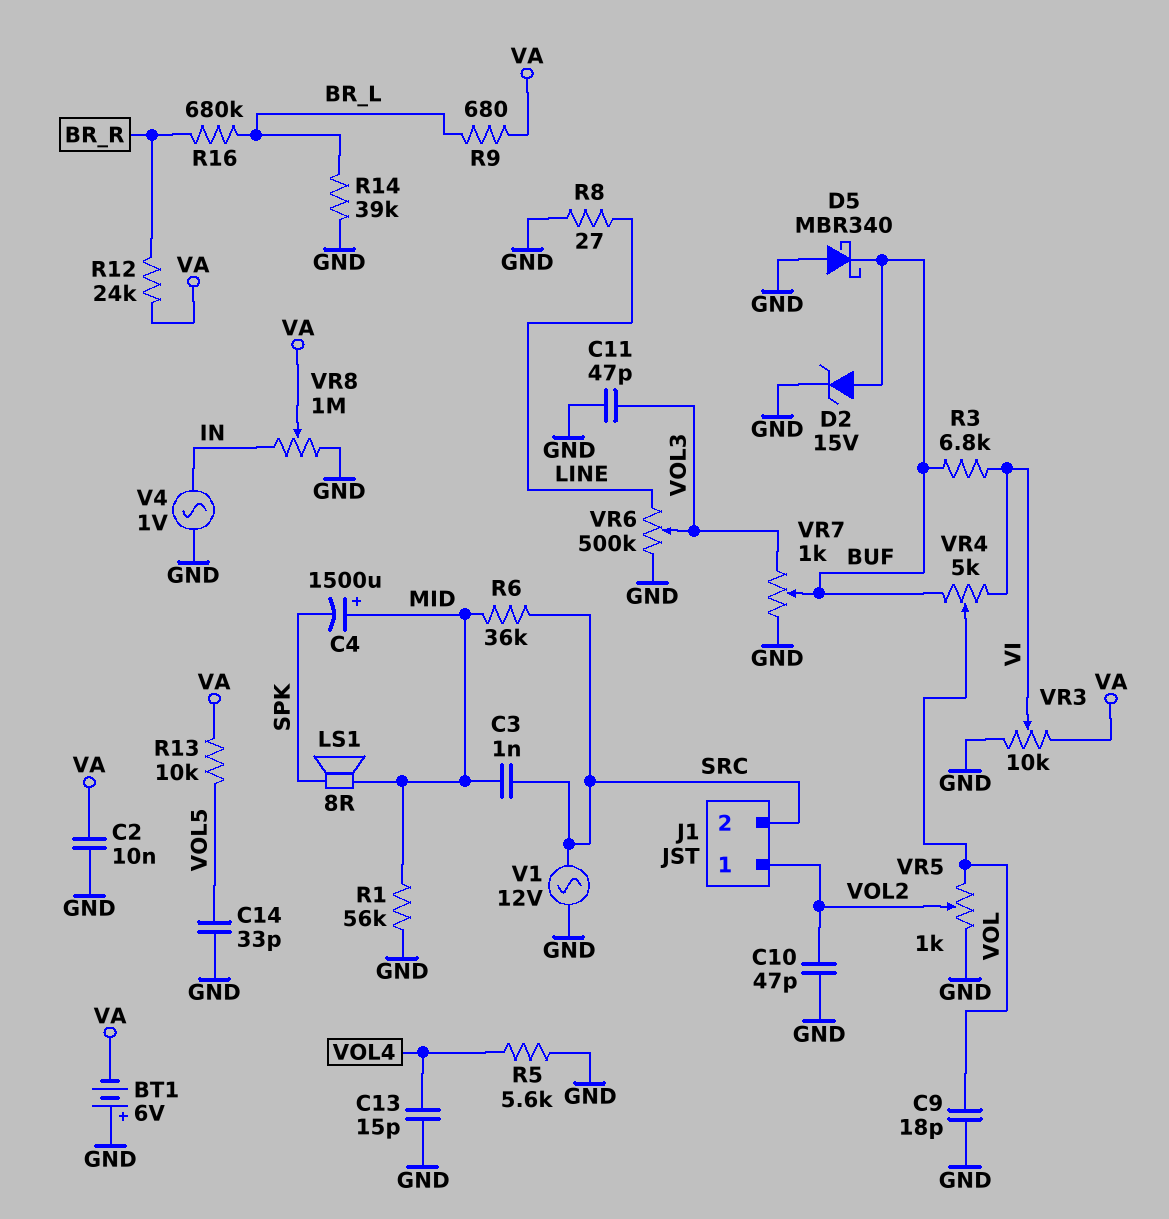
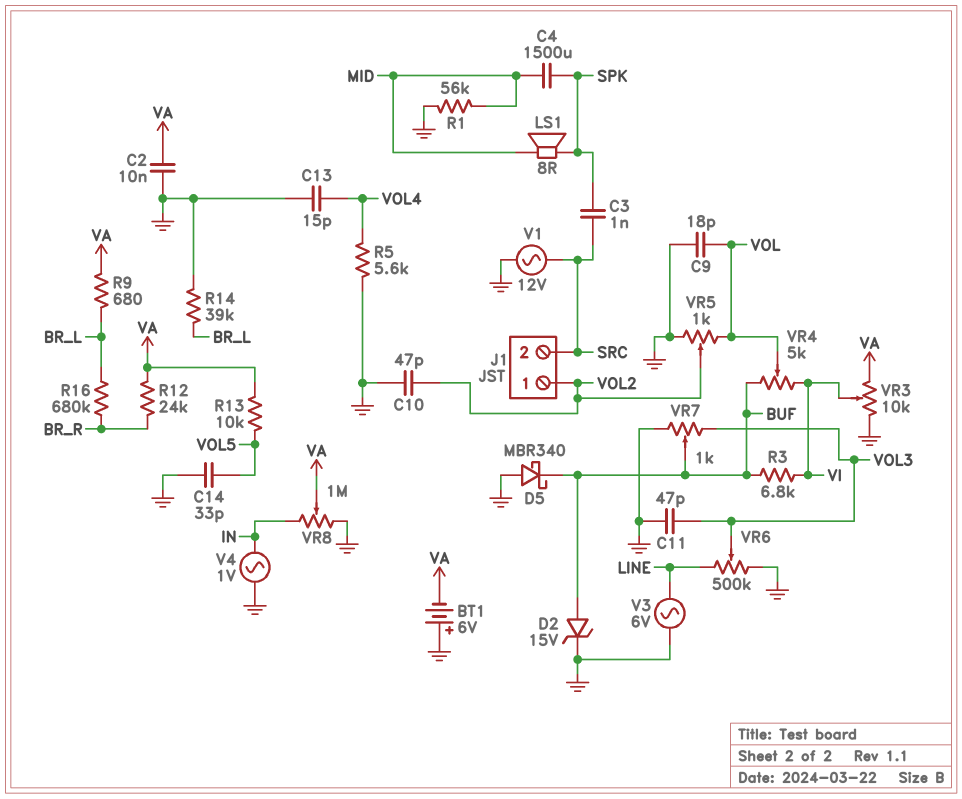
C3: 1nF (MID, SRC) -> 1nF (SPK, SRC)
C4: 1500uF (plus MID, minus SPK) -> 1500uF (MID, SPK)
R6: 36k (MID, SRC) -> none
R8: 27 (GND, LINE) -> none
V3: none -> AC 6V (GND, LINE)

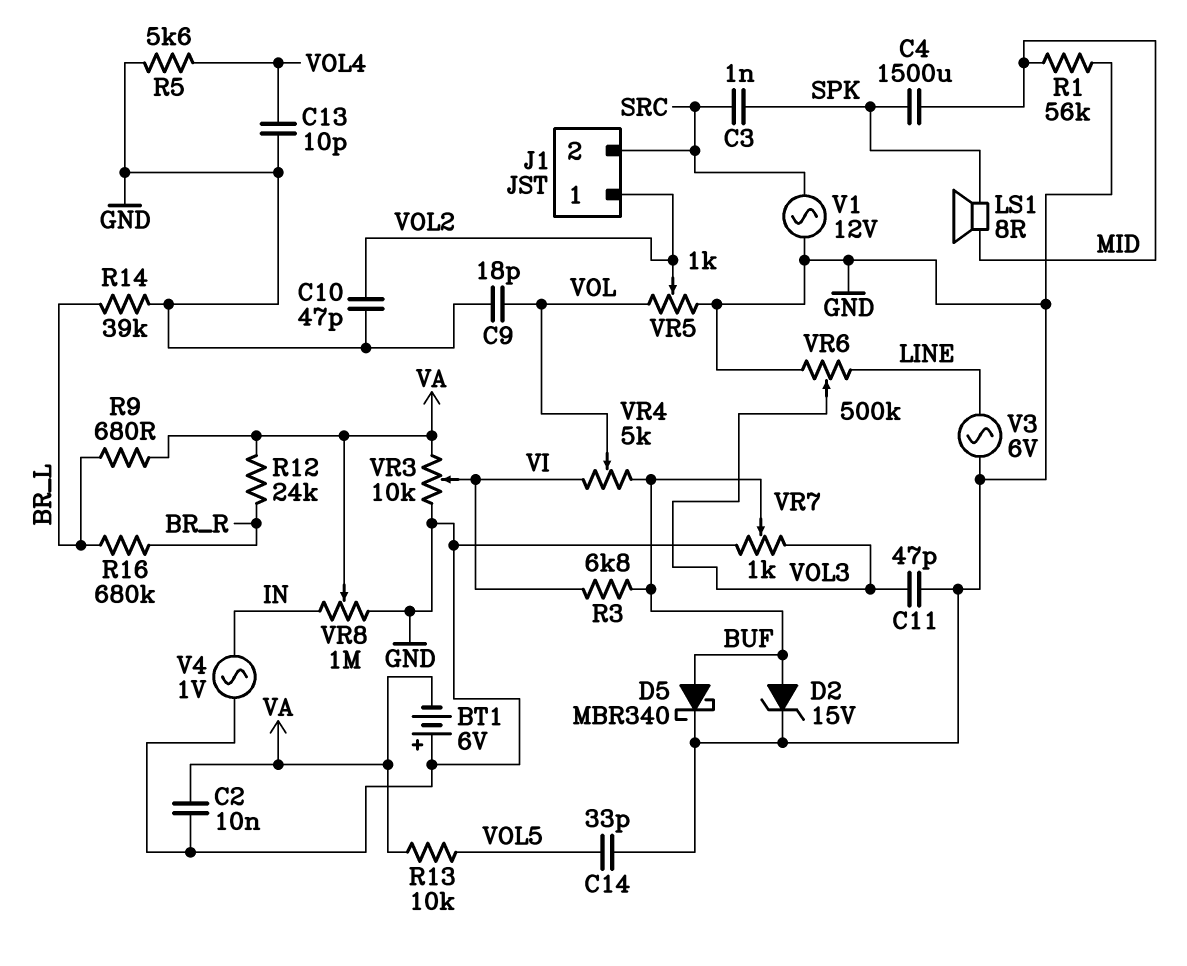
C13: 15pF (GND, VOL4) -> 10pF (GND, VOL4)
D5: schottky MBR340 (A GND, K BUF) -> schottky MBR340 (A BUF, K GND)

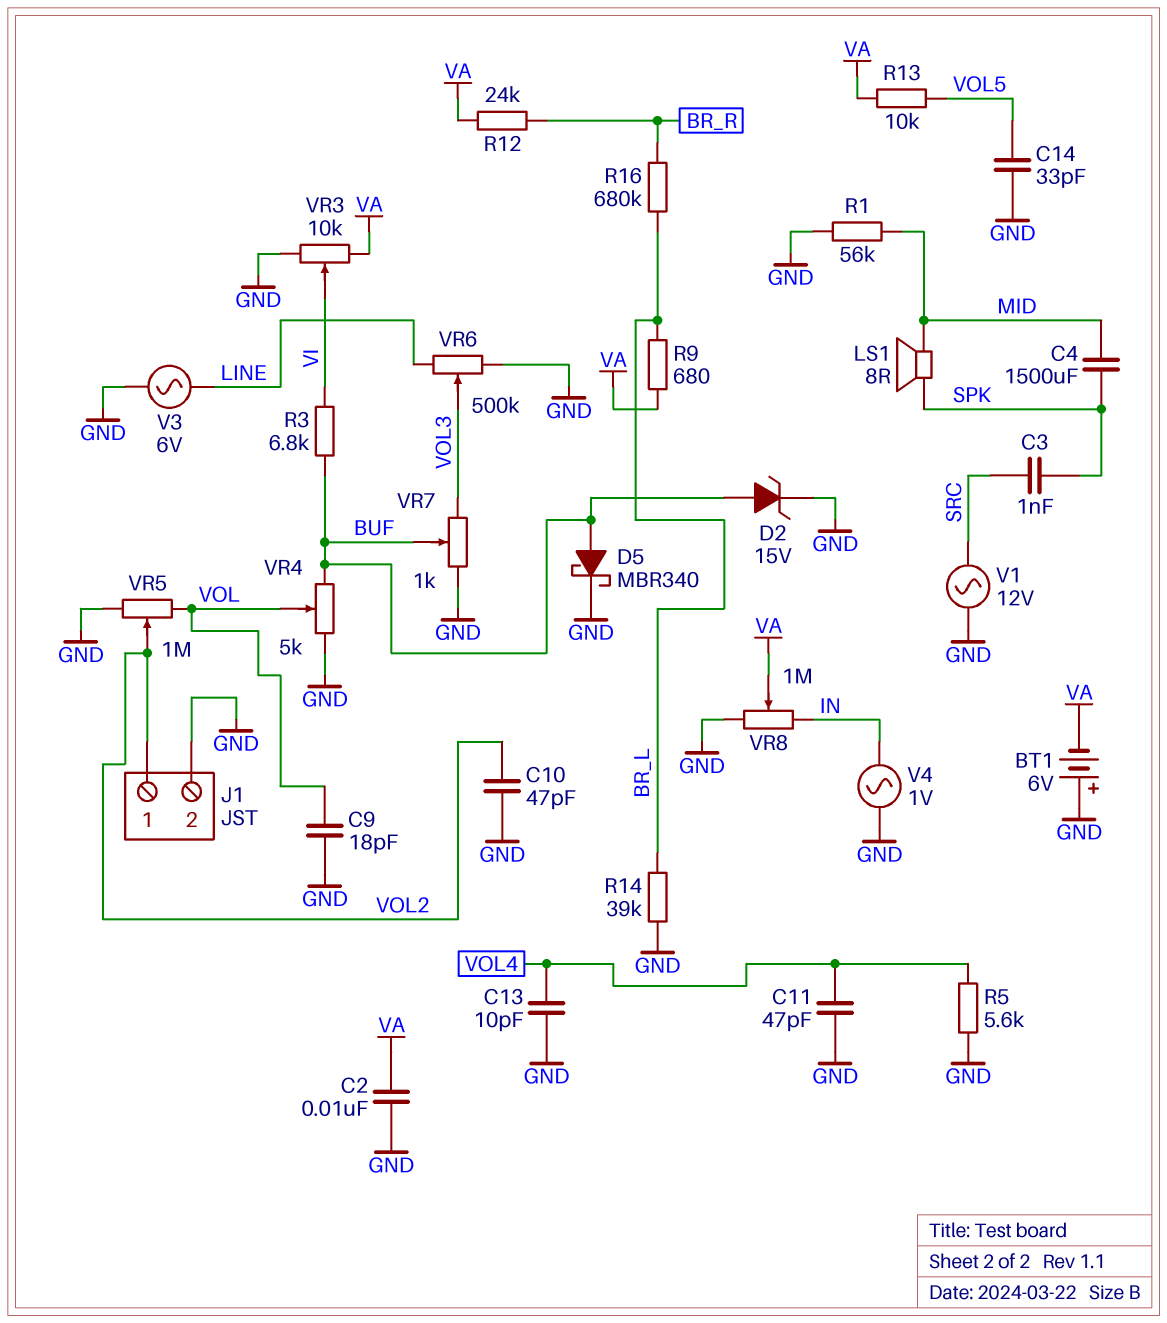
C11: 47pF (GND, VOL3) -> 47pF (GND, VOL4)
J1 pin 2: SRC -> GND
VR4: 5k (BUF, VI, wiper VOL) -> 5k (BUF, GND, wiper VOL)
VR5: 1k (GND, VOL, wiper VOL2) -> 1M (GND, VOL, wiper VOL2)

